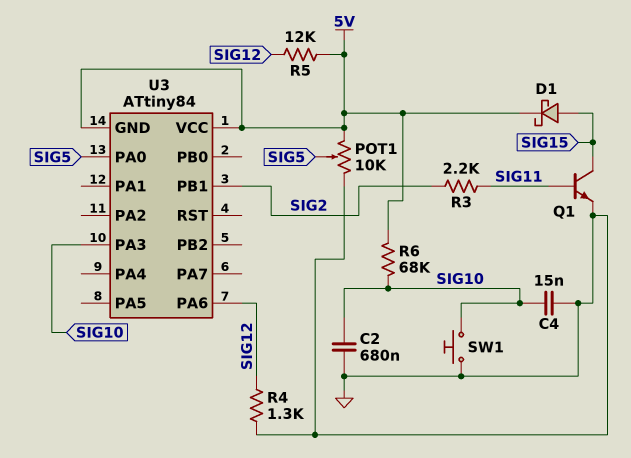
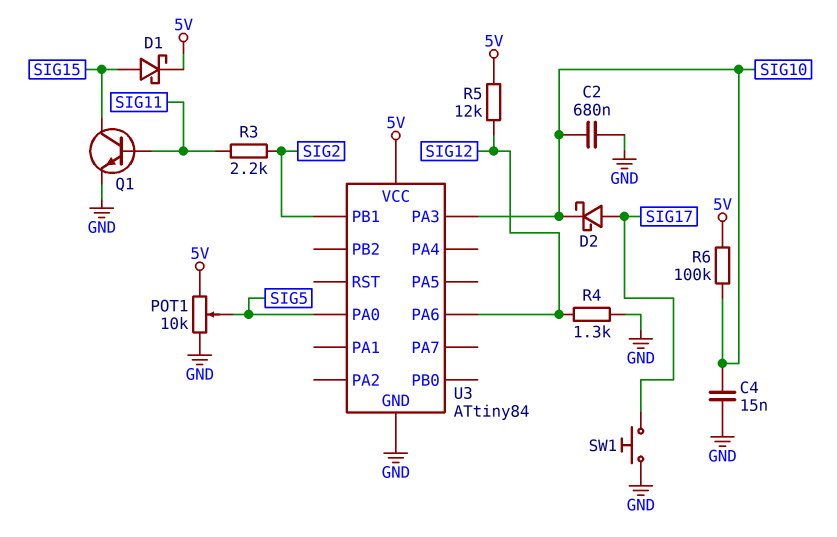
D2: none -> schottky (A SIG17, K SIG10)
R6: 68k (5V, SIG10) -> 100k (5V, SIG10)
SW1: button (GND, SIG10) -> button (GND, SIG17)
U3 pin GND: 5V -> GND

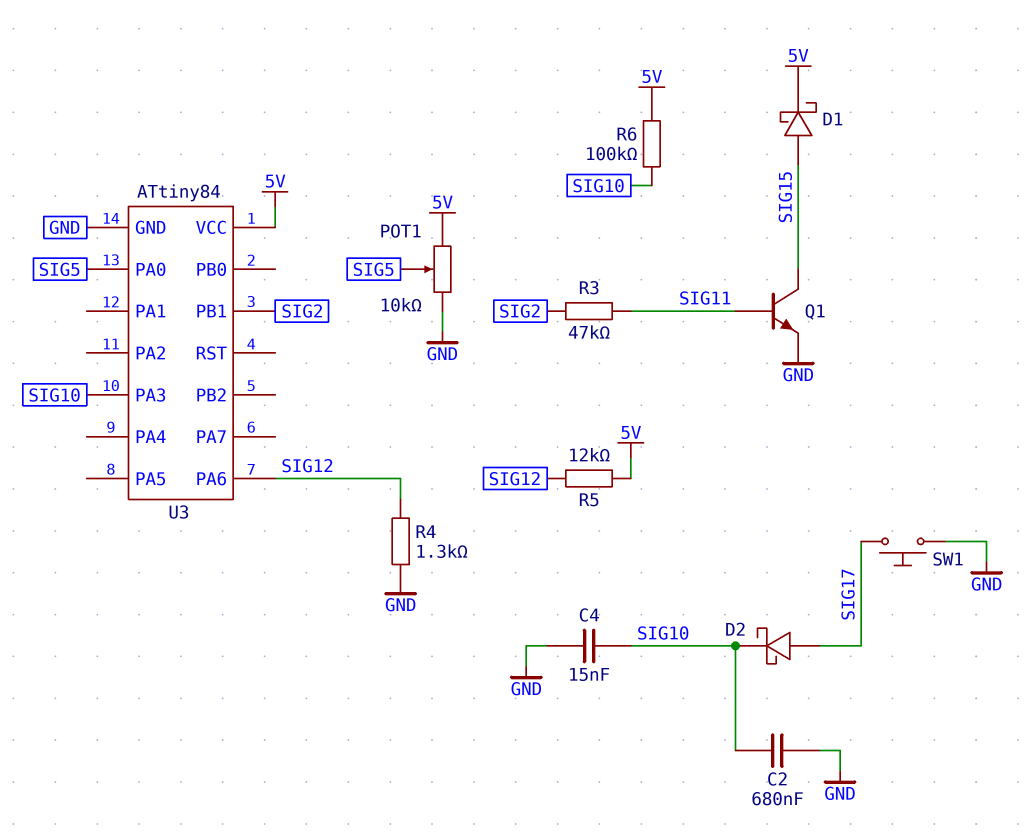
R3: 2.2k (SIG2, SIG11) -> 47k (SIG2, SIG11)

